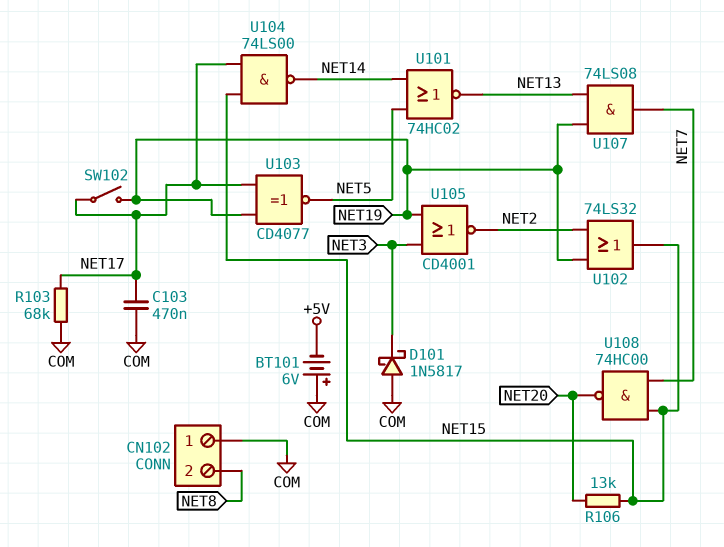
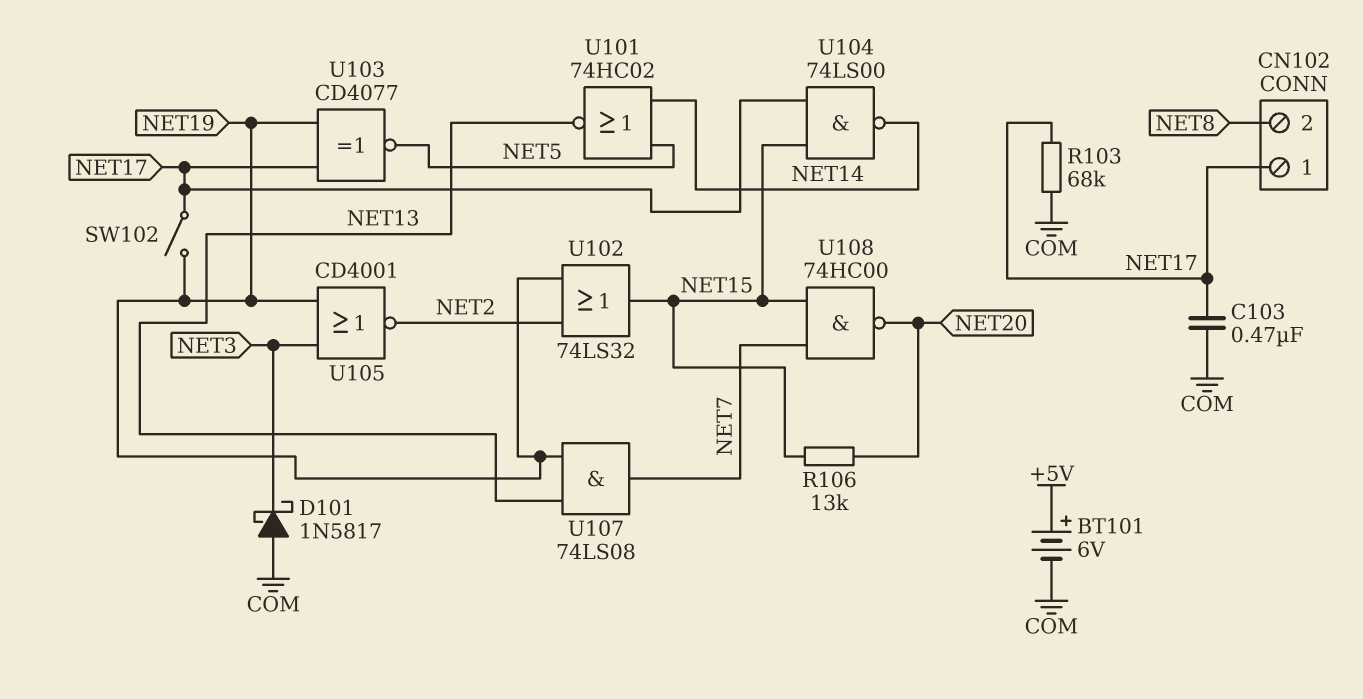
BT101: 6V (plus COM, minus +5V) -> 6V (plus +5V, minus COM)
CN102 pin 1: COM -> NET17

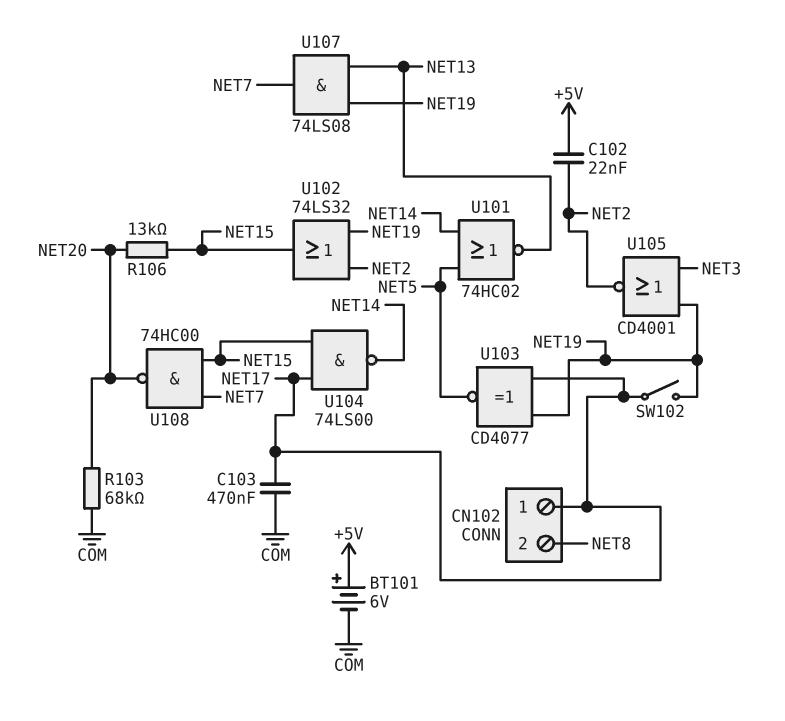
C102: none -> 22nF (+5V, NET2)
D101: schottky 1N5817 (A COM, K NET3) -> none
R103: 68k (COM, NET17) -> 68k (COM, NET20)

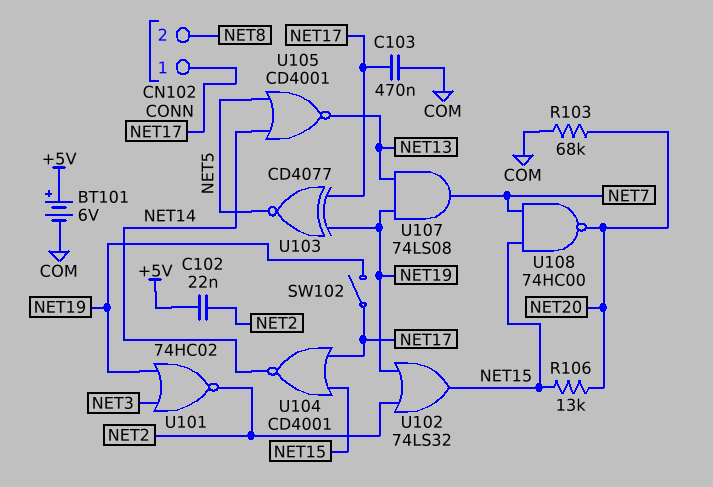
U101: NOR 74HC02 (in NET5, in NET14, out NET13) -> NOR 74HC02 (in NET3, in NET19, out NET2)
U104: NAND 74LS00 (in NET15, in NET17, out NET14) -> NOR CD4001 (in NET15, in NET17, out NET14)
U105: NOR CD4001 (in NET3, in NET19, out NET2) -> NOR CD4001 (in NET5, in NET14, out NET13)

